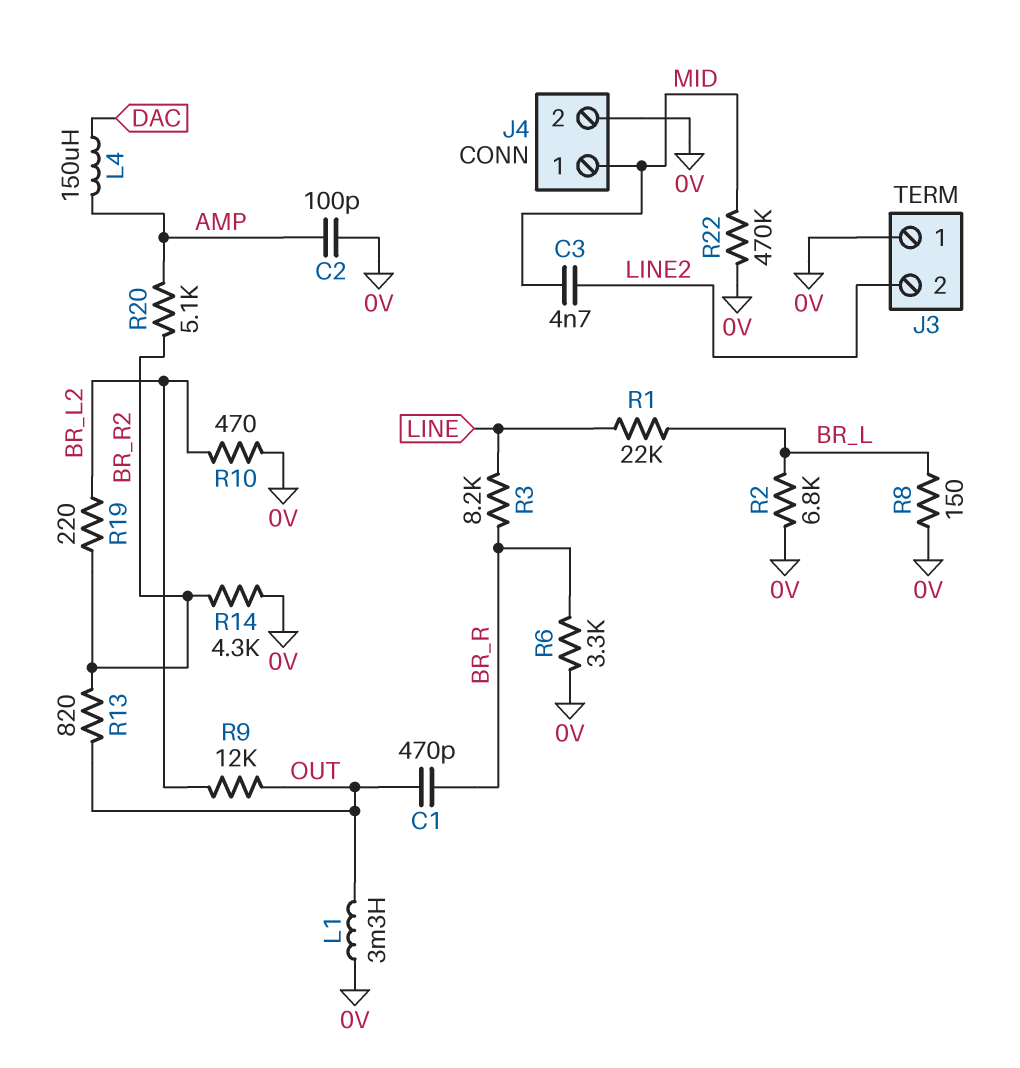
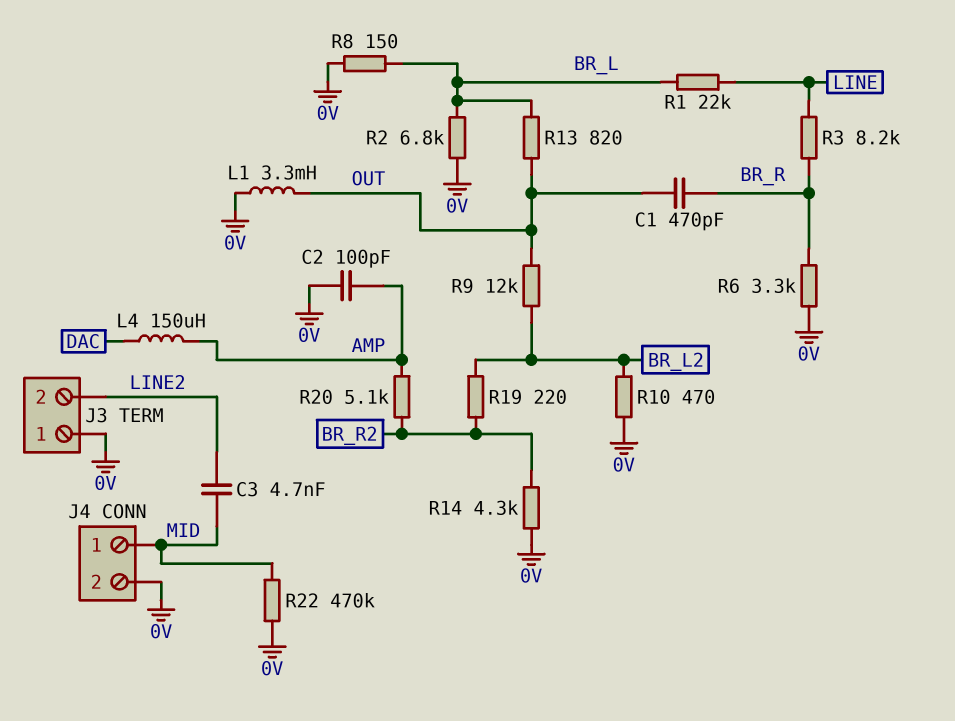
R13: 820 (BR_R2, OUT) -> 820 (BR_L, OUT)

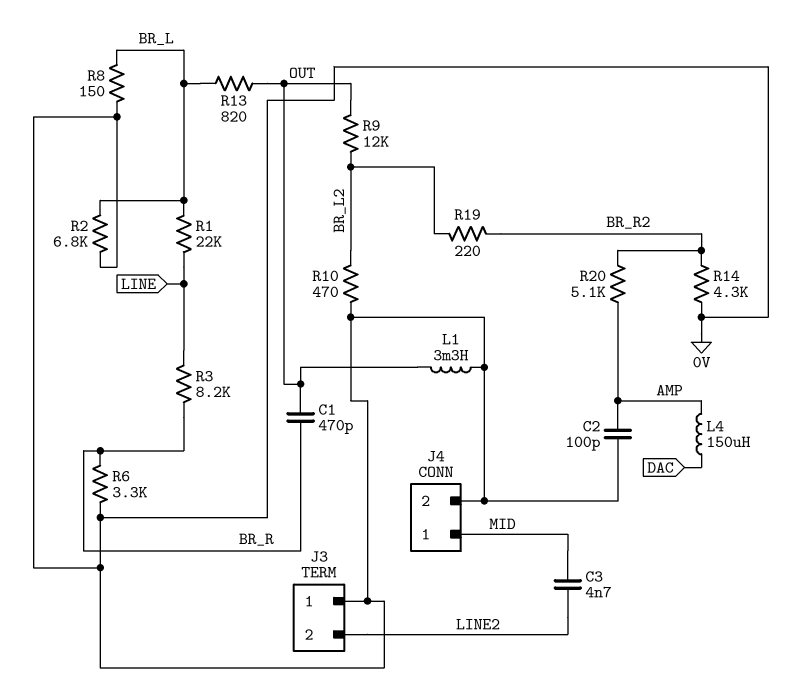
R22: 470k (0V, MID) -> none

